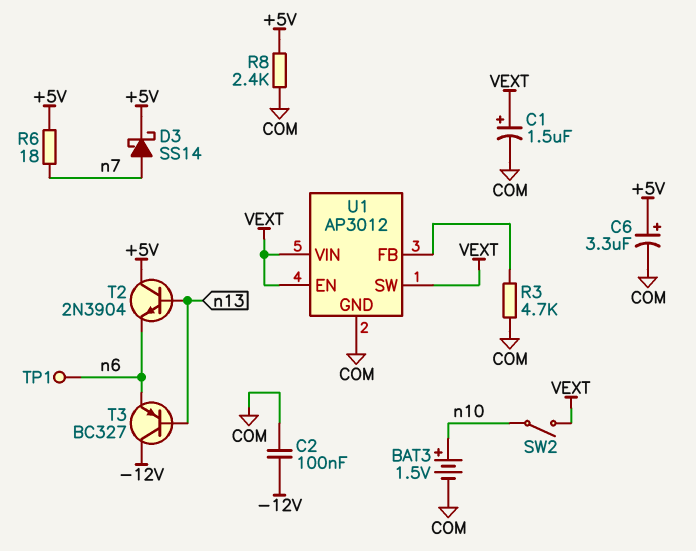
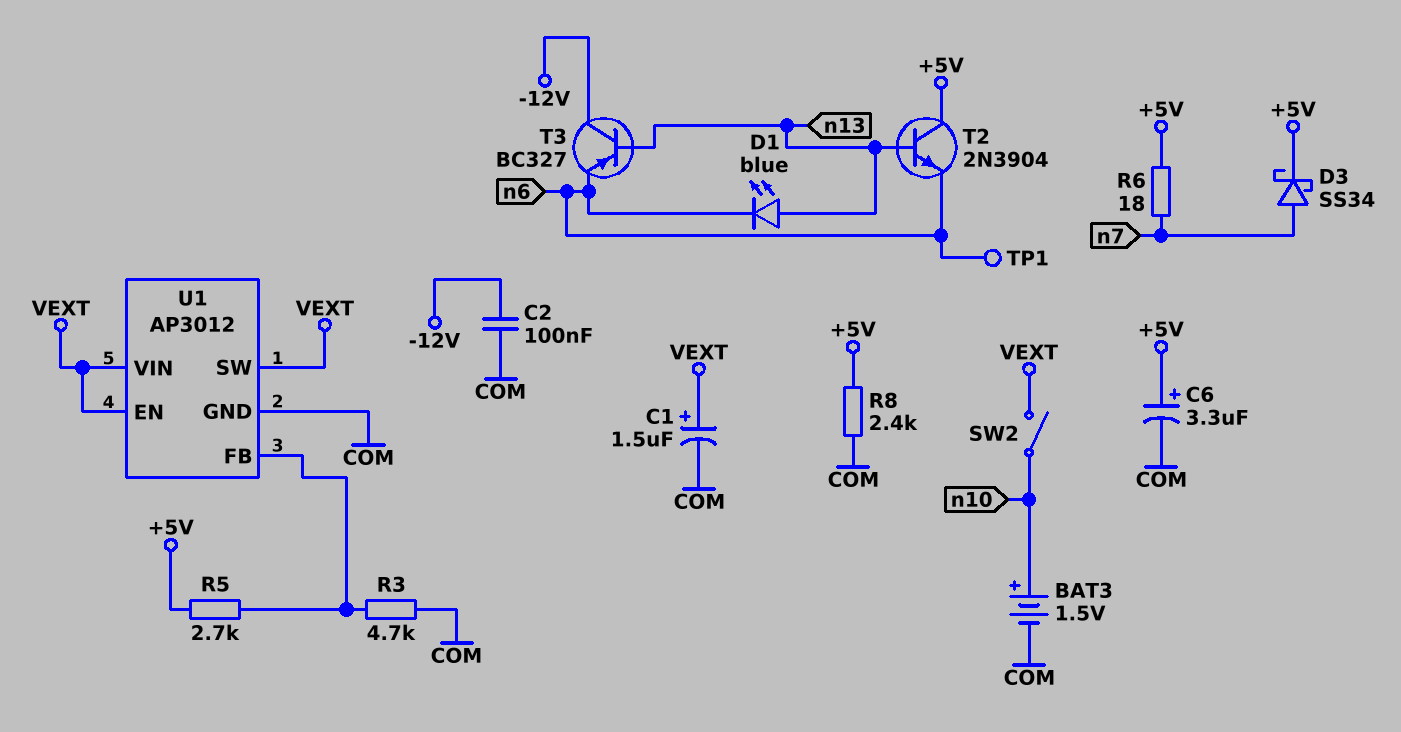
D1: none -> LED blue (A n13, K n6)
D3: schottky SS14 (A n7, K +5V) -> schottky SS34 (A n7, K +5V)
R5: none -> 2.7k (+5V, U1/FB)

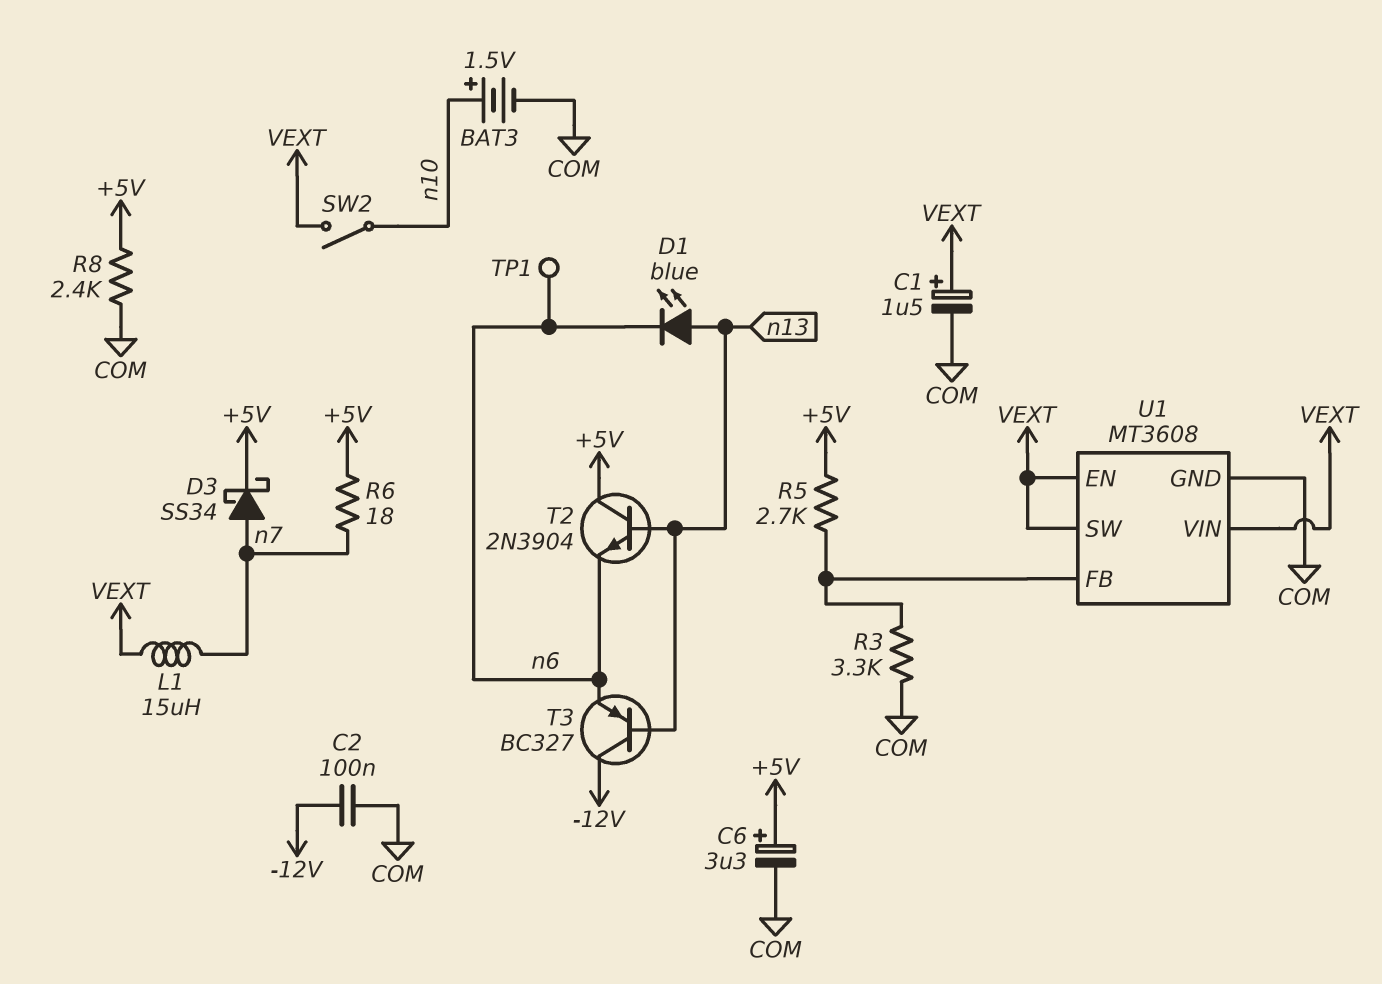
L1: none -> 15uH (VEXT, n7)
R3: 4.7k (COM, U1/FB) -> 3.3k (COM, U1/FB)
U1: AP3012 -> MT3608

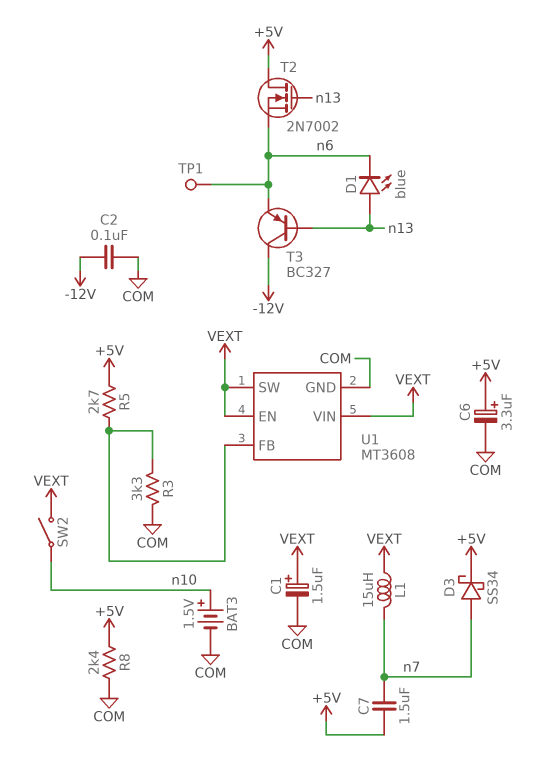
C7: none -> 1.5uF (+5V, n7)
R6: 18 (+5V, n7) -> none
T2: NPN 2N3904 (B n13, C +5V, E n6) -> NMOS 2N7002 (G n13, D +5V, S n6)

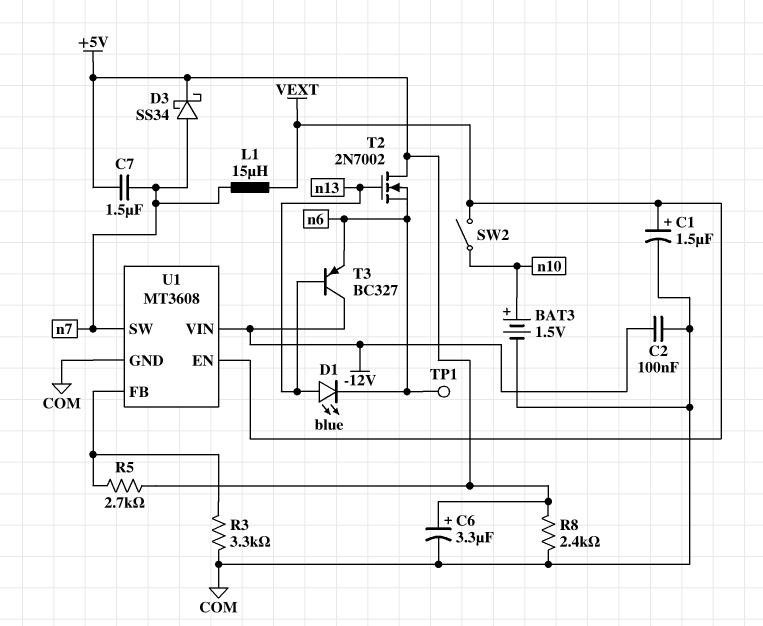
U1 pin SW: VEXT -> n7
U1 pin VIN: VEXT -> -12V

